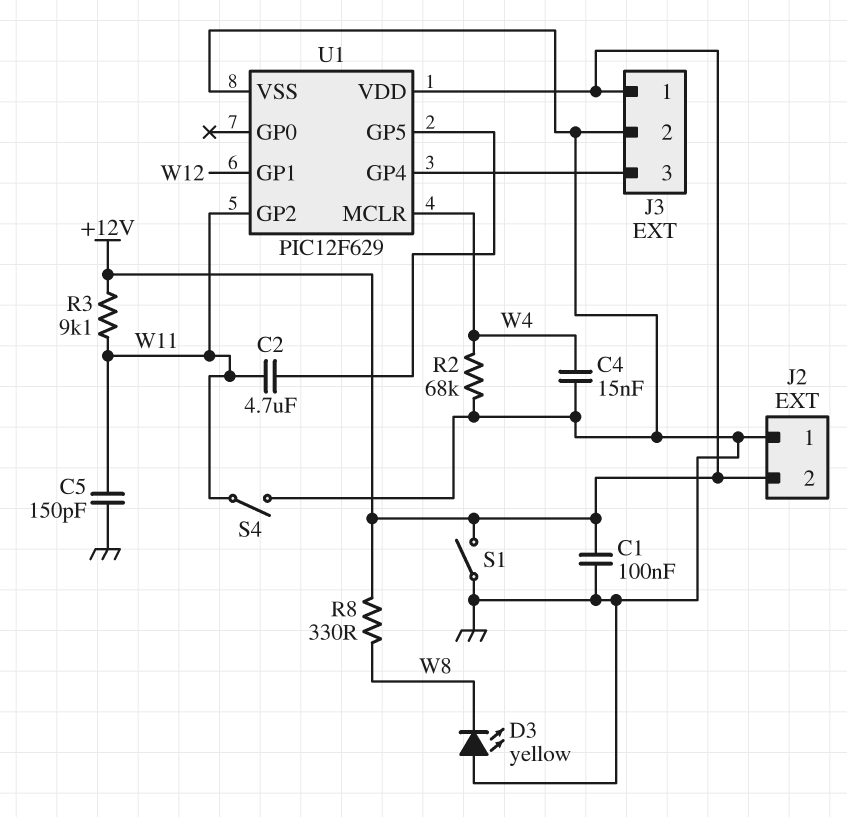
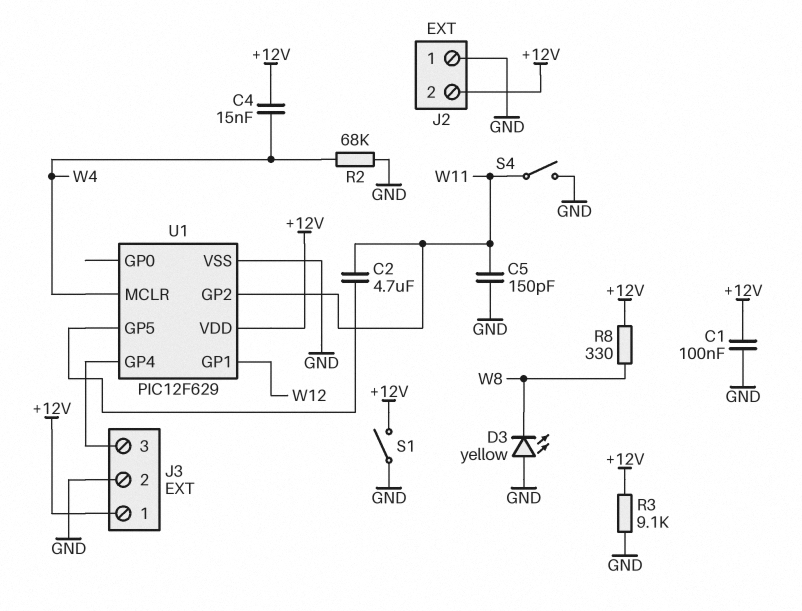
C4: 15nF (GND, W4) -> 15nF (+12V, W4)
R3: 9.1k (+12V, W11) -> 9.1k (+12V, GND)

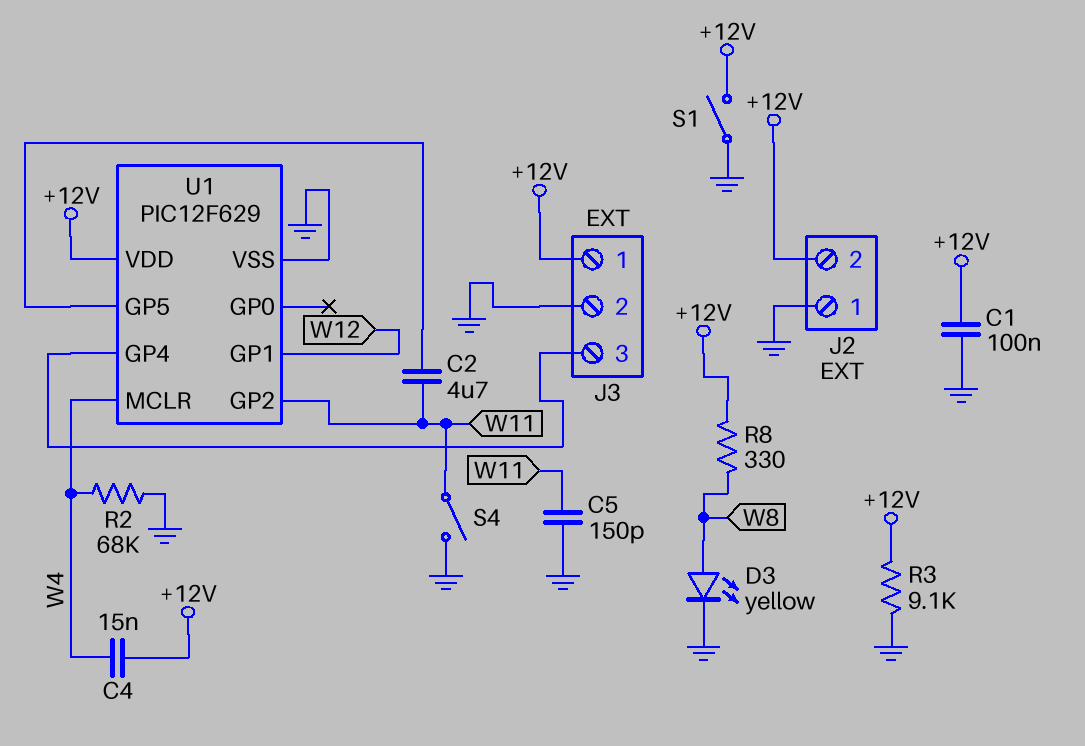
D3: LED yellow (A GND, K W8) -> LED yellow (A W8, K GND)

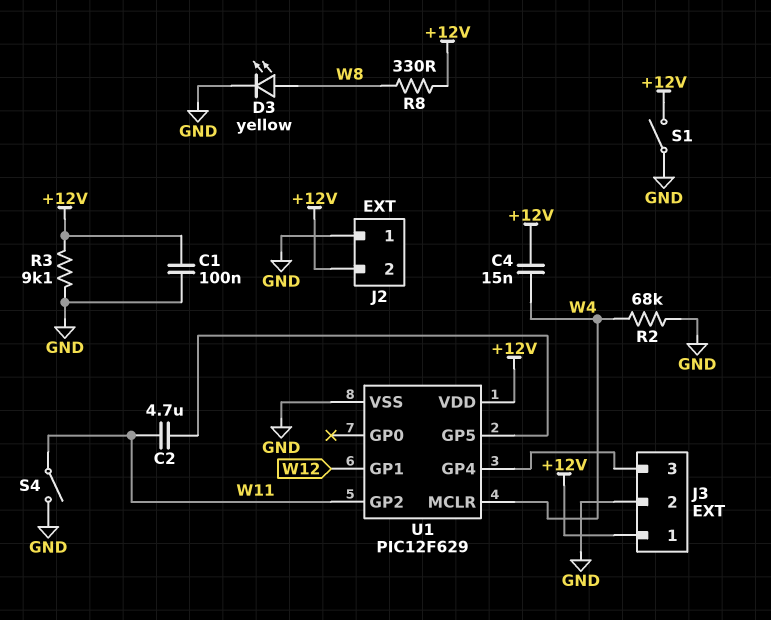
C5: 150pF (GND, W11) -> none

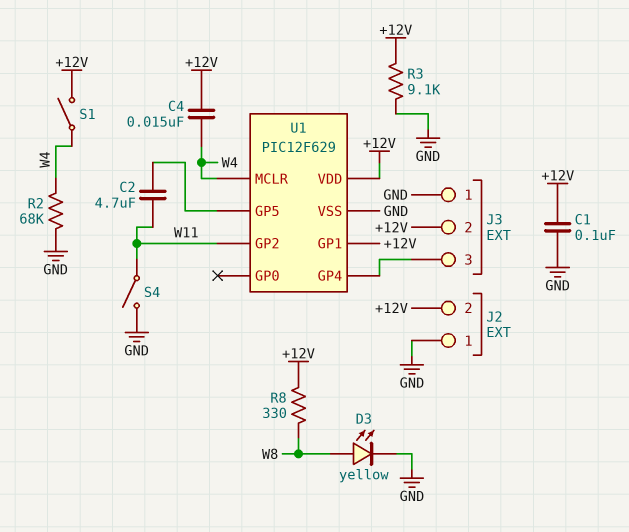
J3 pin 1: +12V -> GND
J3 pin 2: GND -> +12V
S1: switch (+12V, GND) -> switch (+12V, W4)
U1 pin GP1: W12 -> +12V

